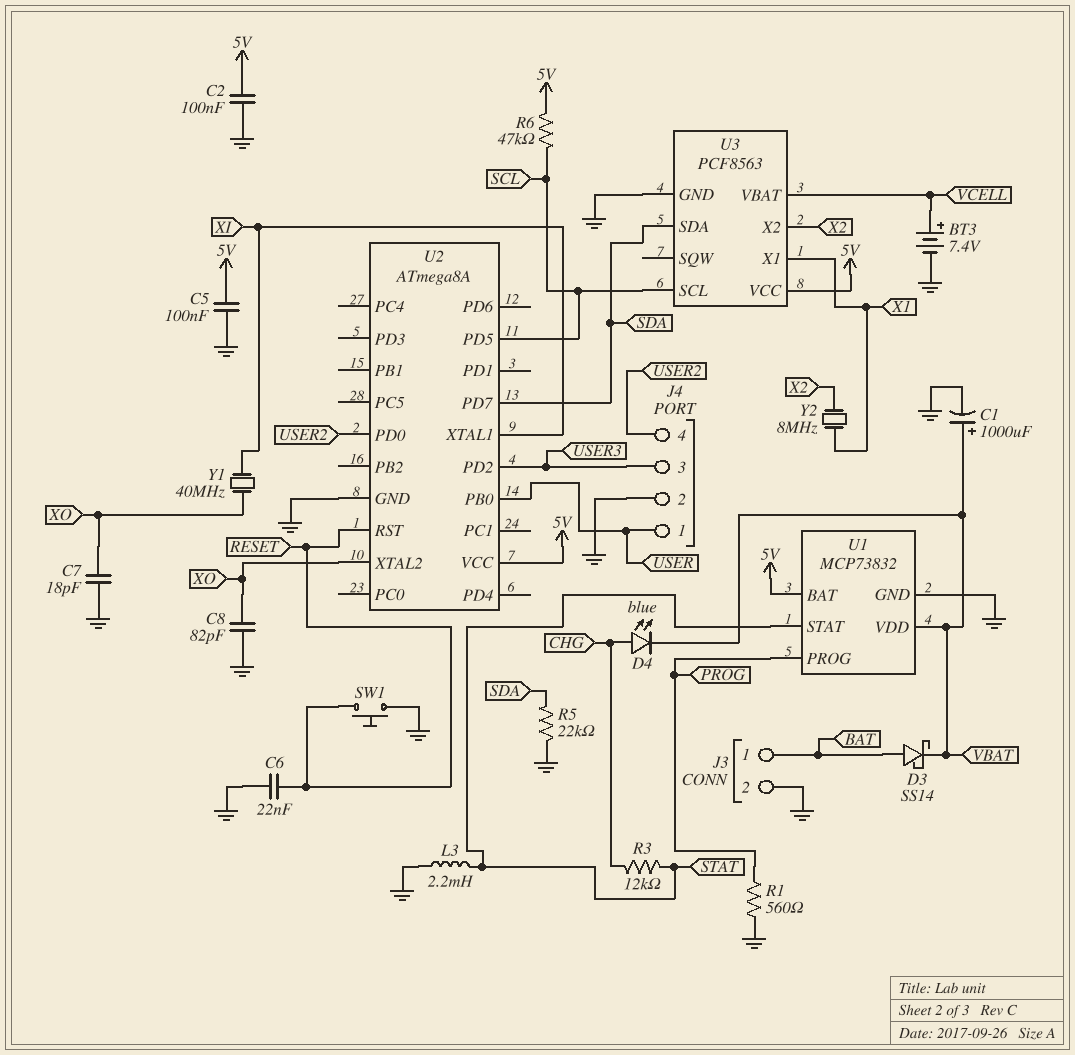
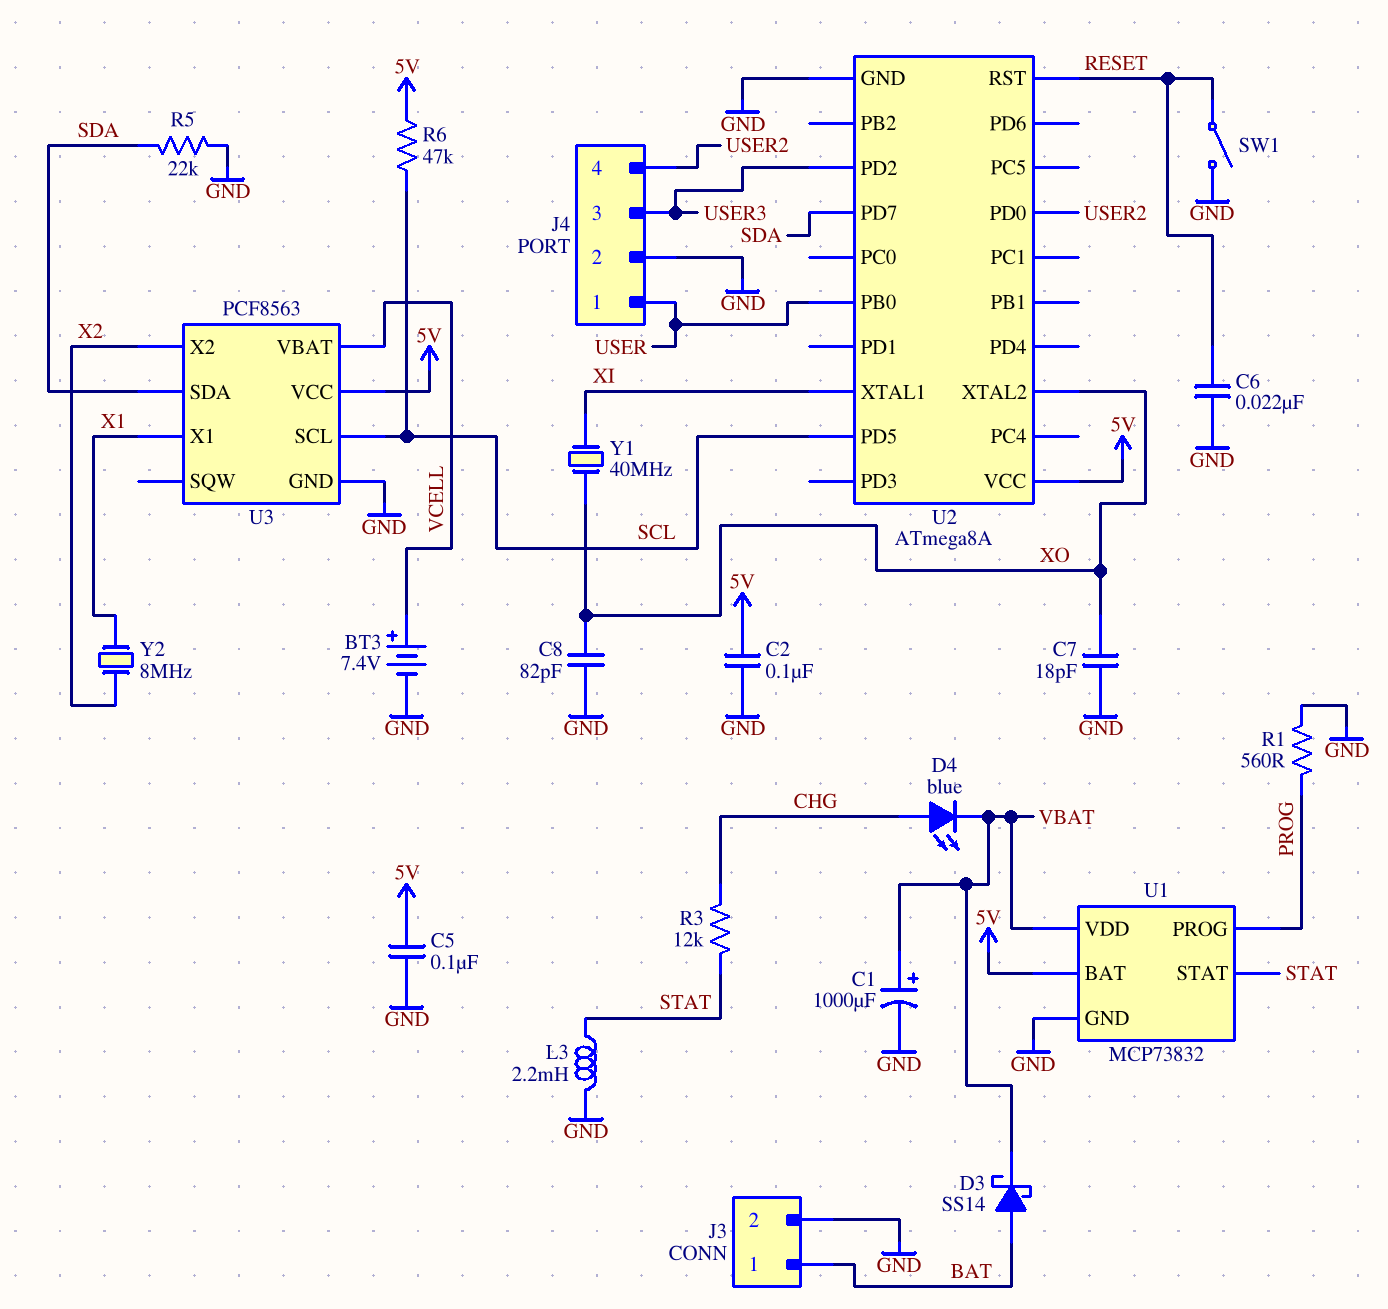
SW1: button (GND, RESET) -> switch (GND, RESET)

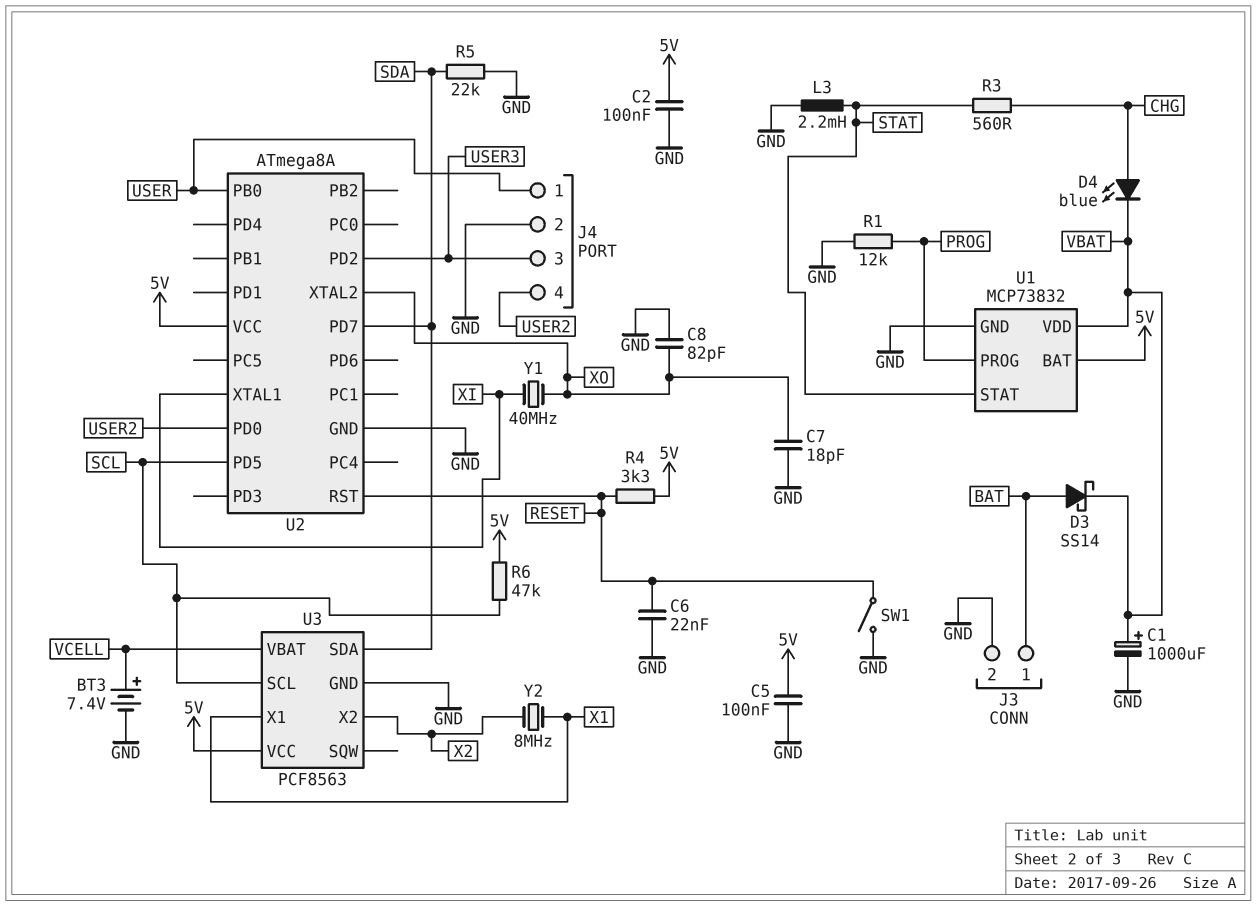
R1: 560 (GND, PROG) -> 12k (GND, PROG)
R3: 12k (CHG, STAT) -> 560 (CHG, STAT)
R4: none -> 3.3k (5V, RESET)

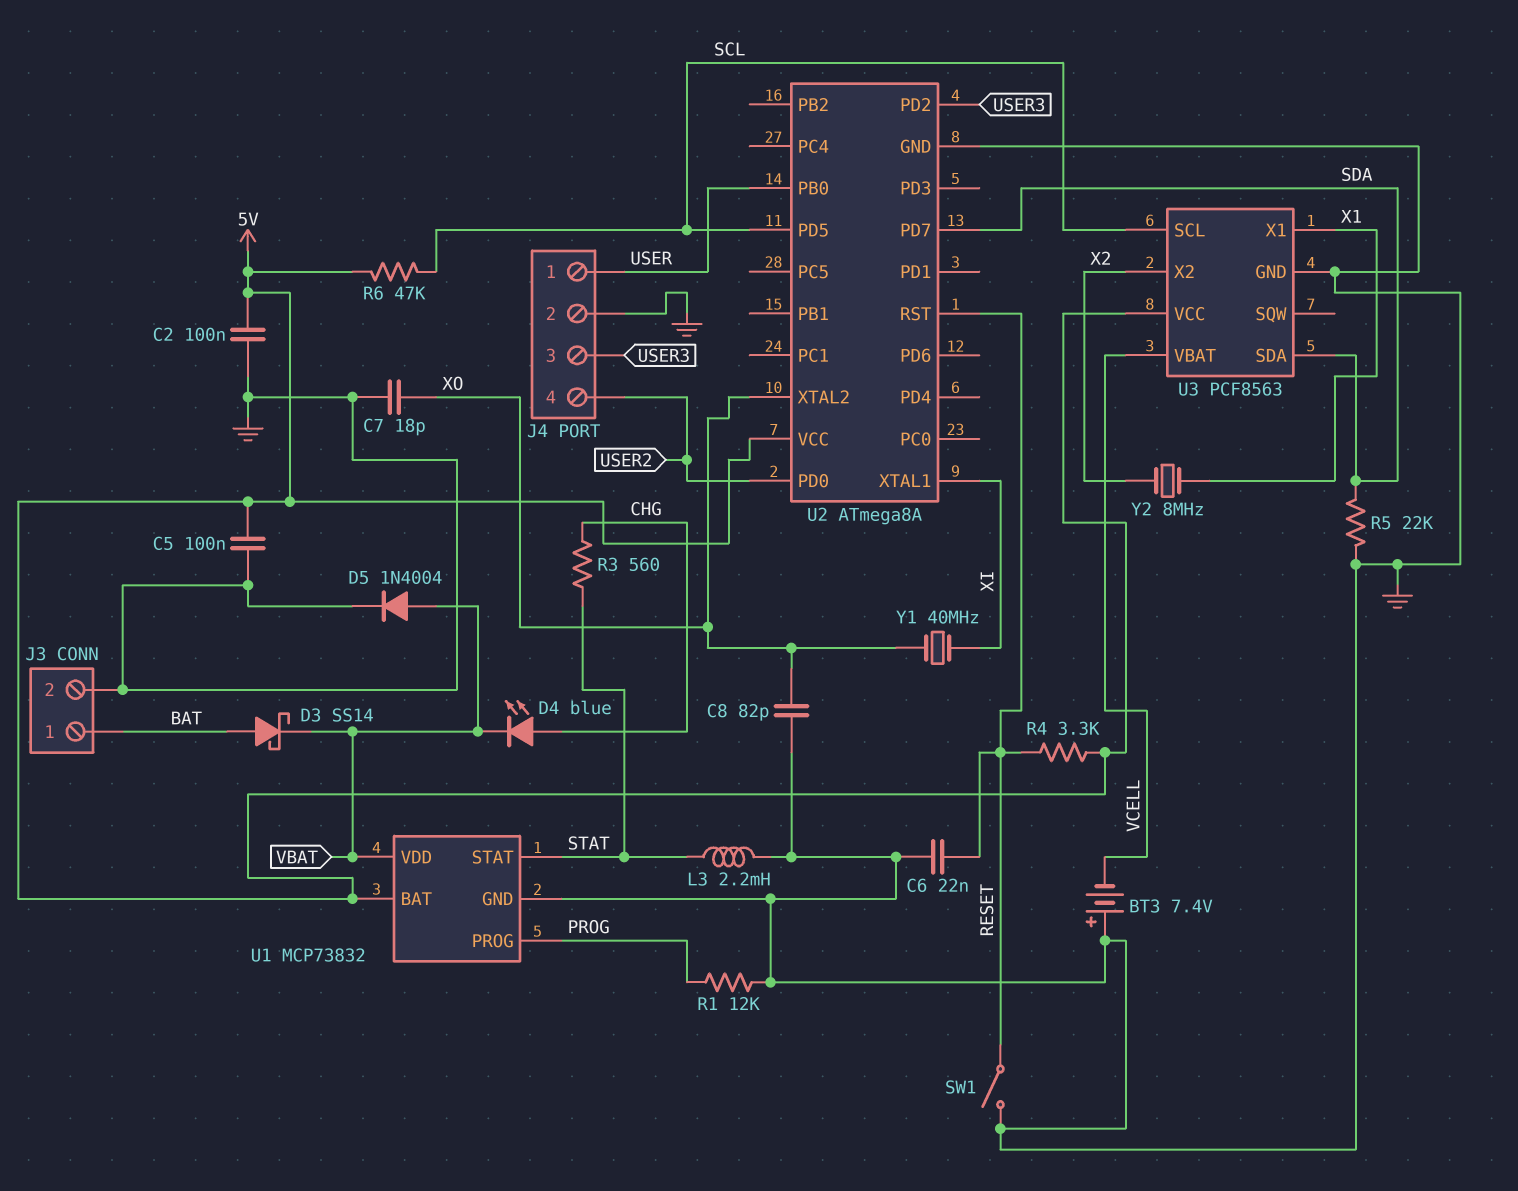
BT3: 7.4V (plus VCELL, minus GND) -> 7.4V (plus GND, minus VCELL)
C1: 1000uF (plus VBAT, minus GND) -> none
D5: none -> diode 1N4004 (A VBAT, K GND)

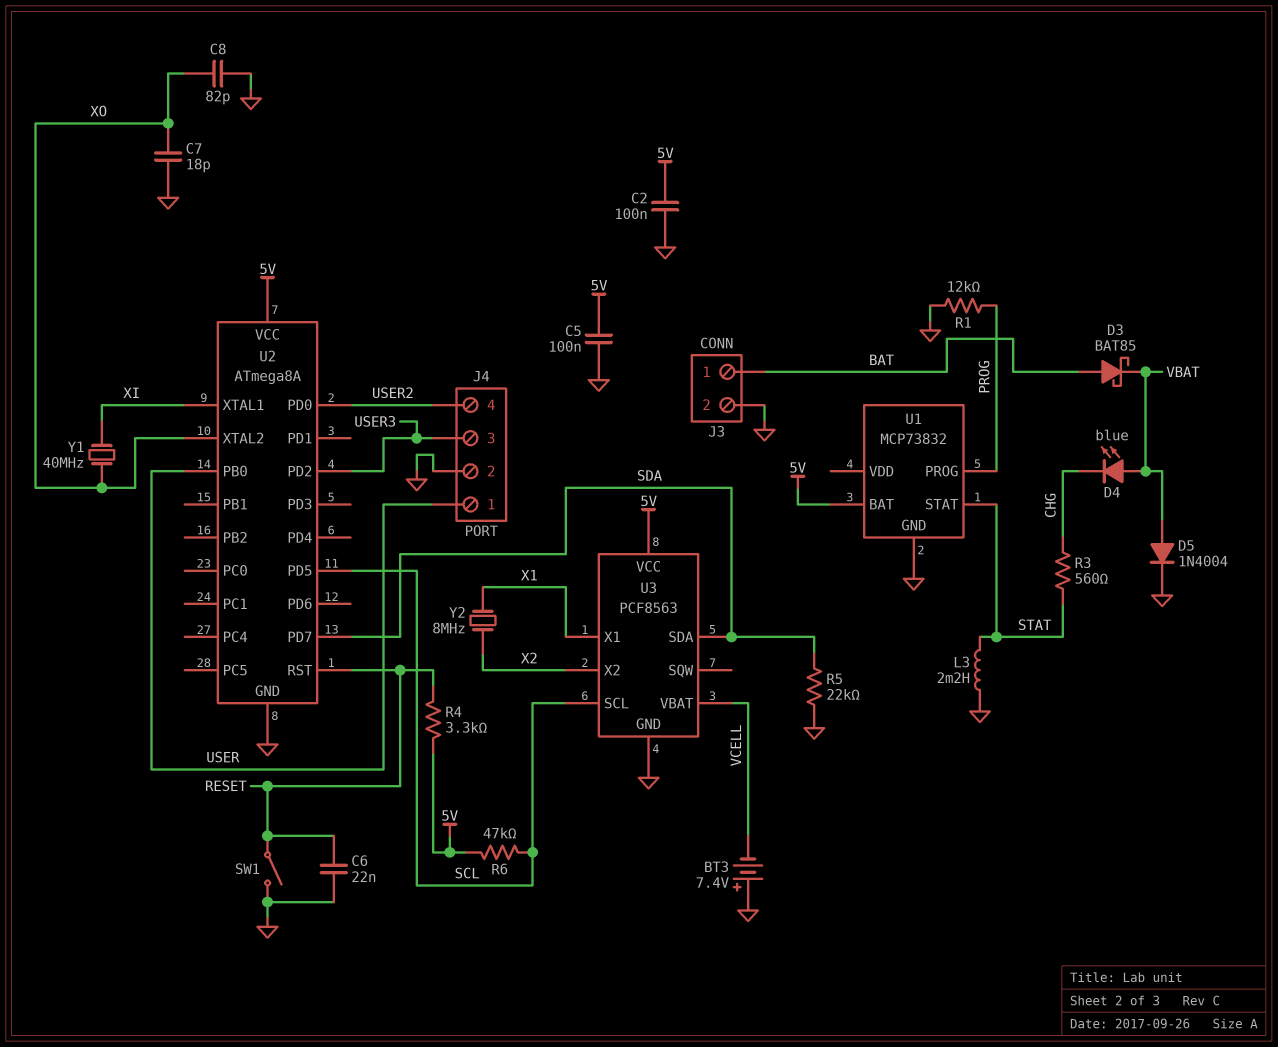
D3: schottky SS14 (A BAT, K VBAT) -> schottky BAT85 (A BAT, K VBAT)
D4: LED blue (A CHG, K VBAT) -> LED blue (A VBAT, K CHG)
U1 pin VDD: VBAT -> none

